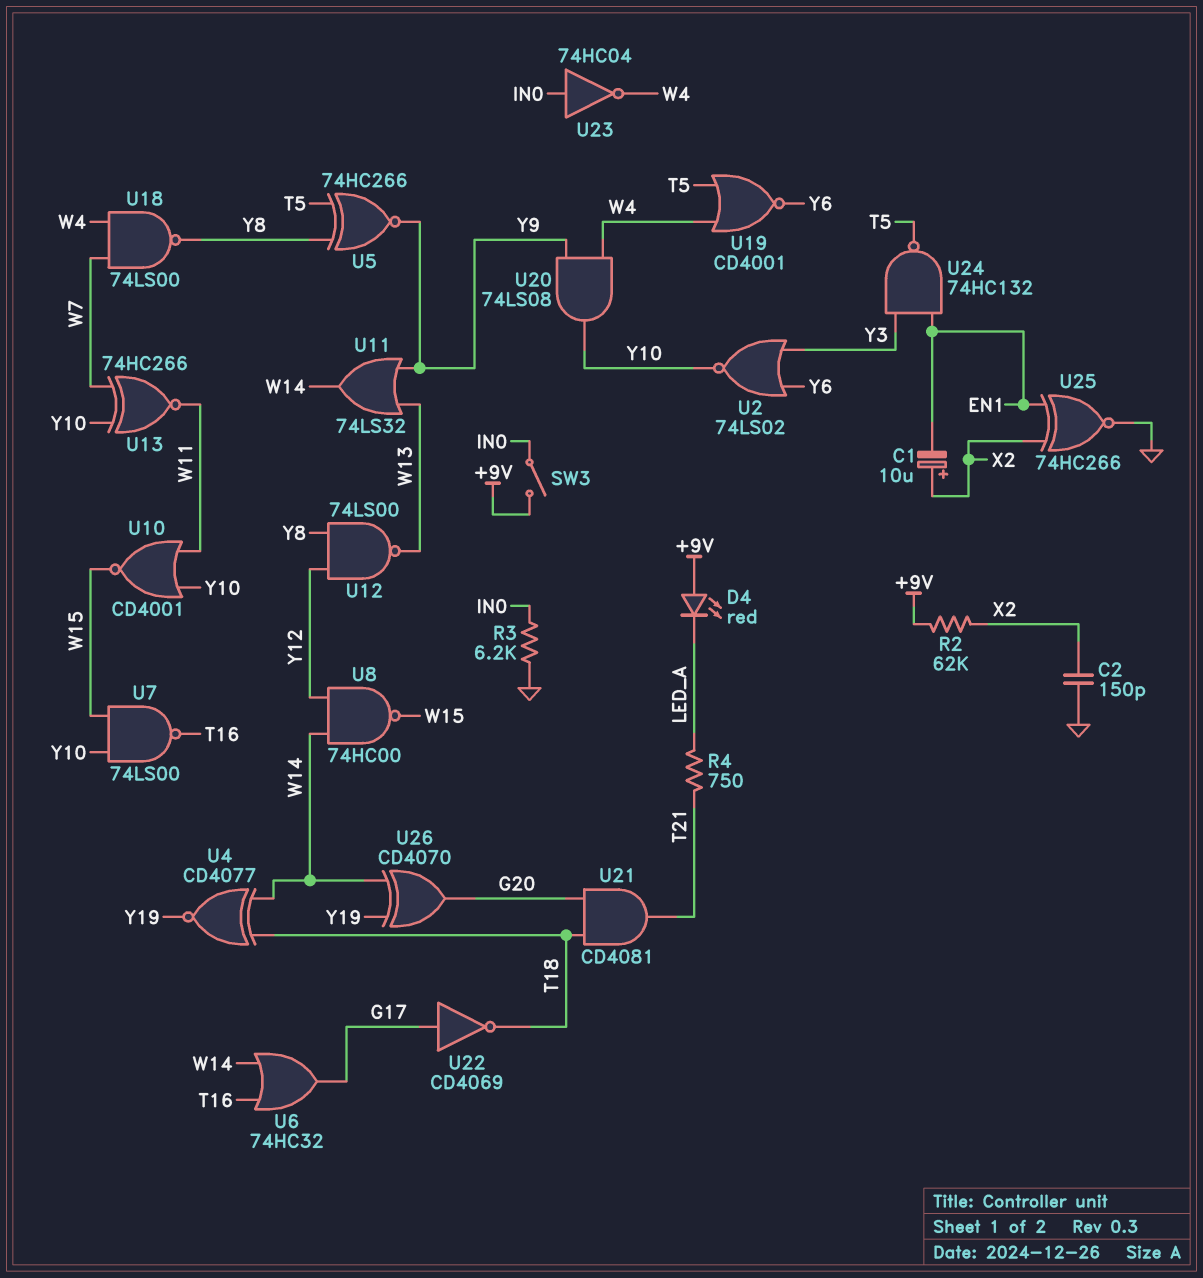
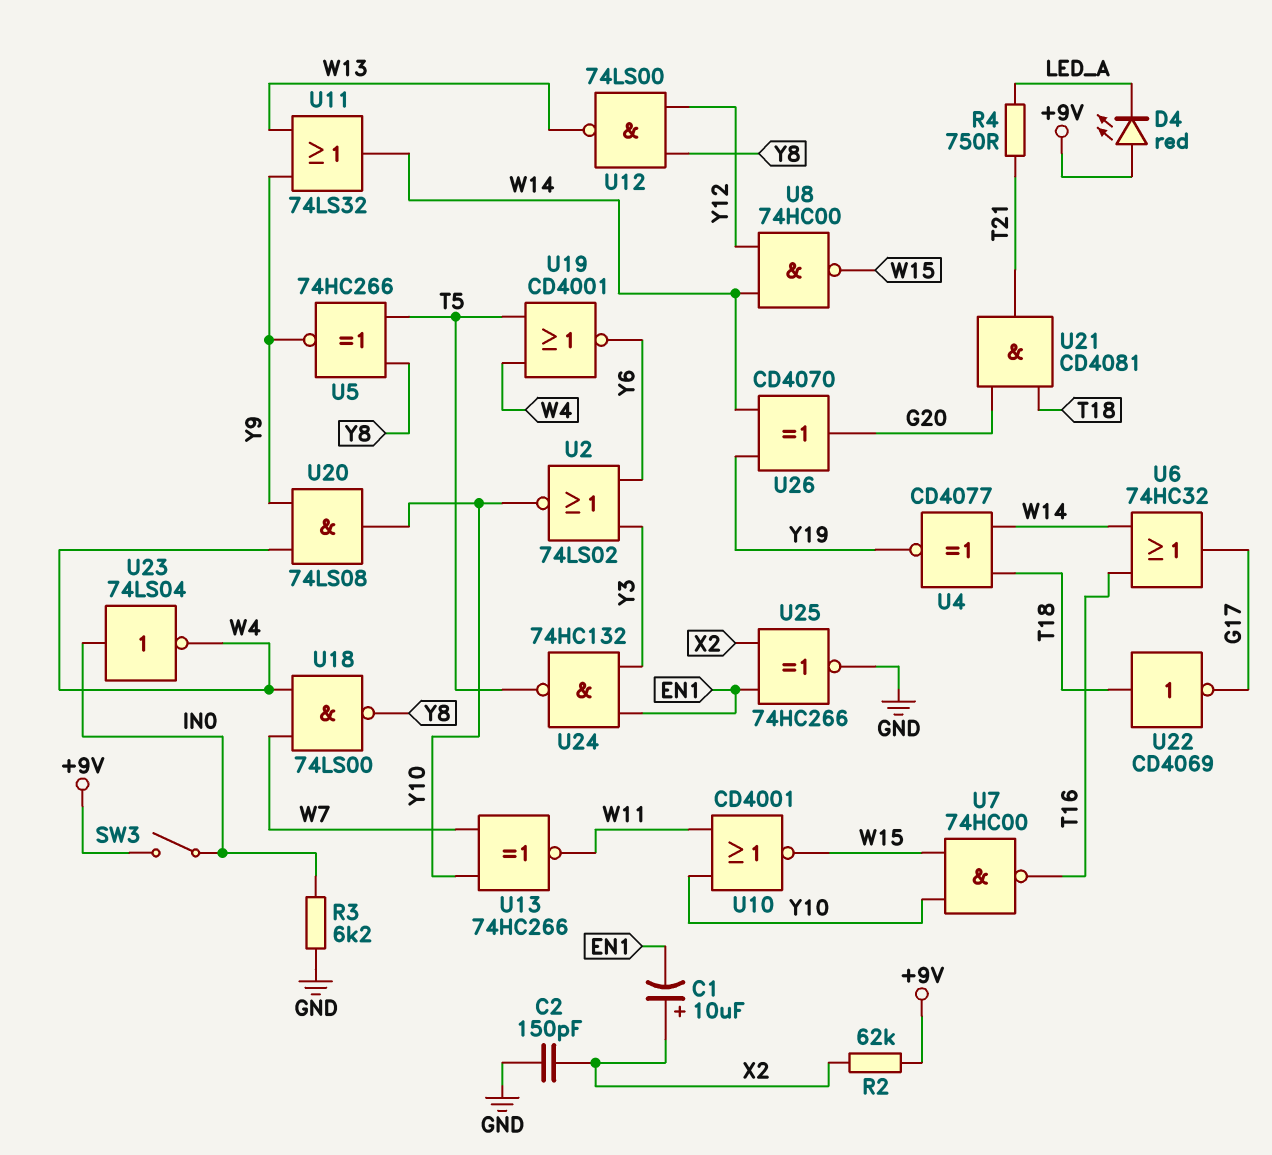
U7: NAND 74LS00 (in W15, in Y10, out T16) -> NAND 74HC00 (in W15, in Y10, out T16)
U22: NOT CD4069 (in G17, out T18) -> NOT CD4069 (in T18, out G17)
U23: NOT 74HC04 (in IN0, out W4) -> NOT 74LS04 (in IN0, out W4)

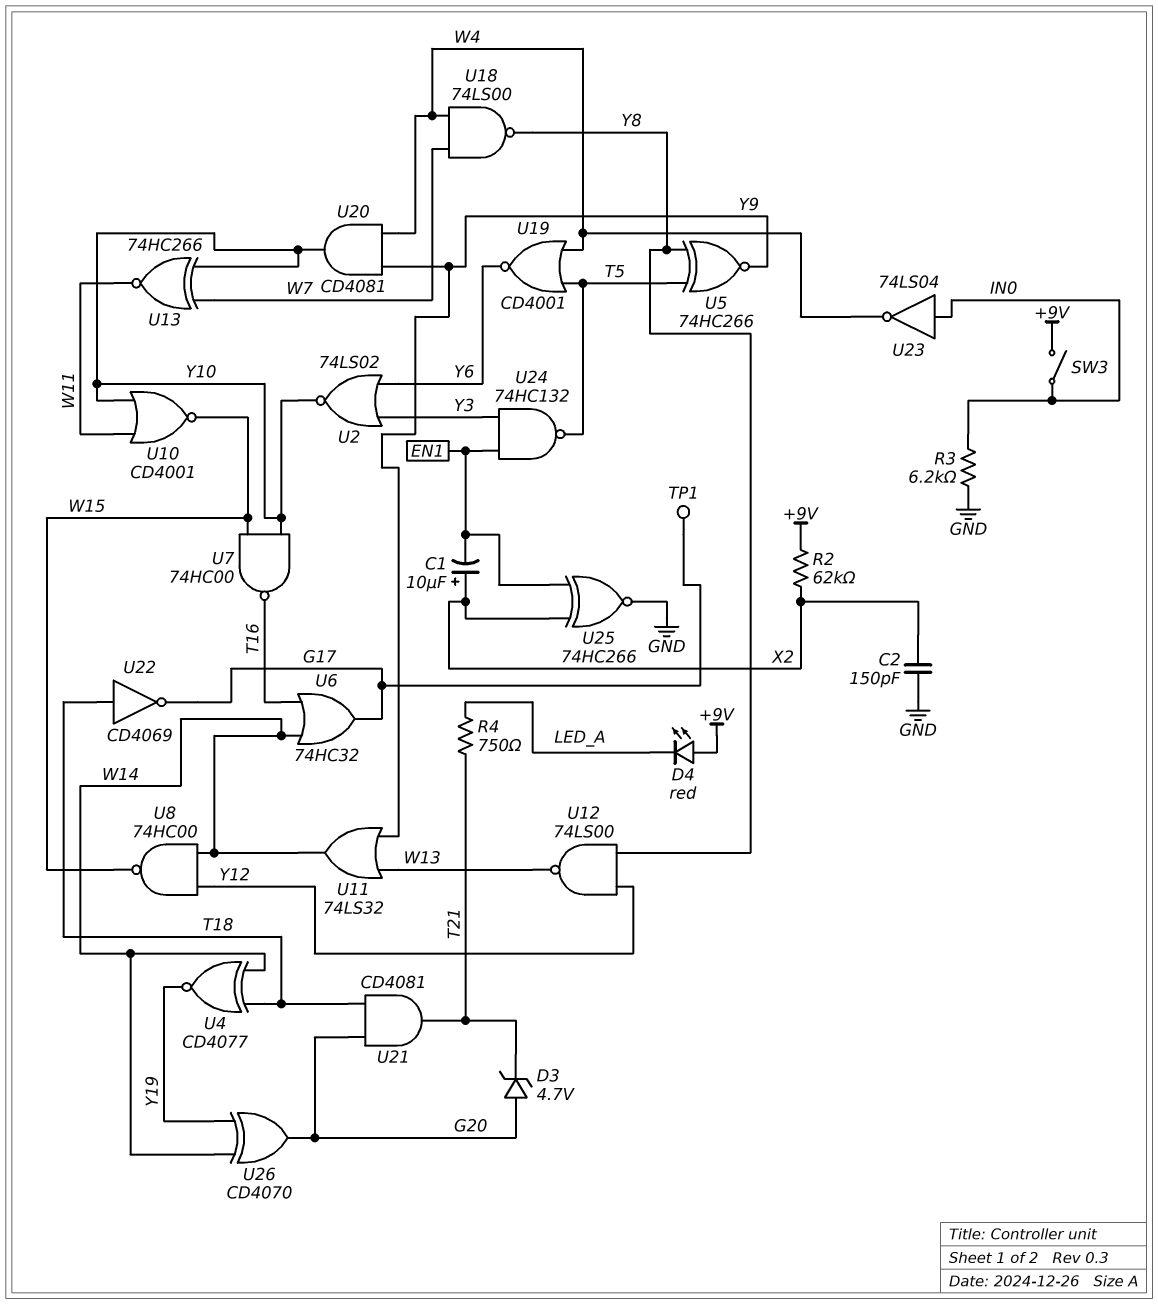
D3: none -> zener 4.7V (A G20, K T21)
TP1: none -> test point (G17)
U20: AND 74LS08 (in W4, in Y9, out Y10) -> AND CD4081 (in W4, in Y9, out Y10)

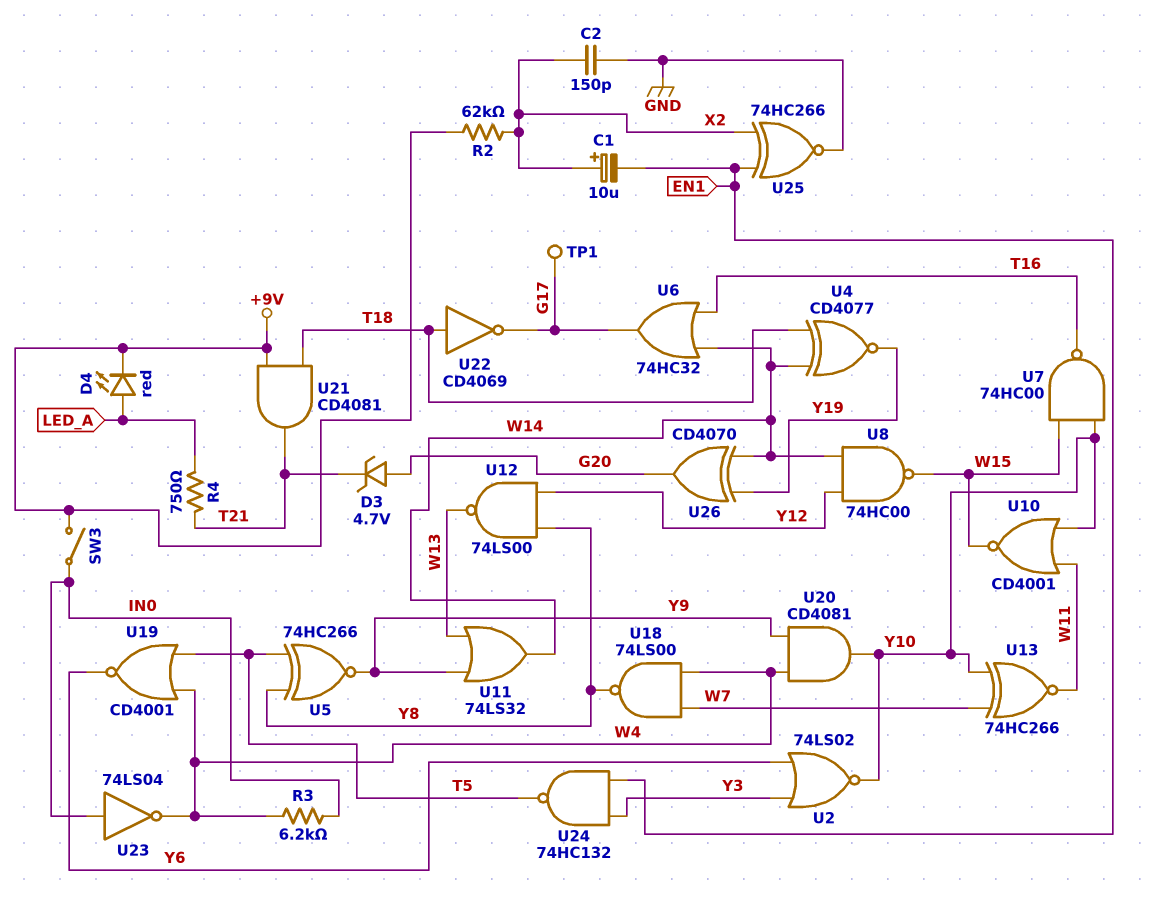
D4: LED red (A +9V, K LED_A) -> LED red (A LED_A, K +9V)
R3: 6.2k (GND, IN0) -> 6.2k (IN0, W4)
U21: AND CD4081 (in G20, in T18, out T21) -> AND CD4081 (in +9V, in T18, out T21)

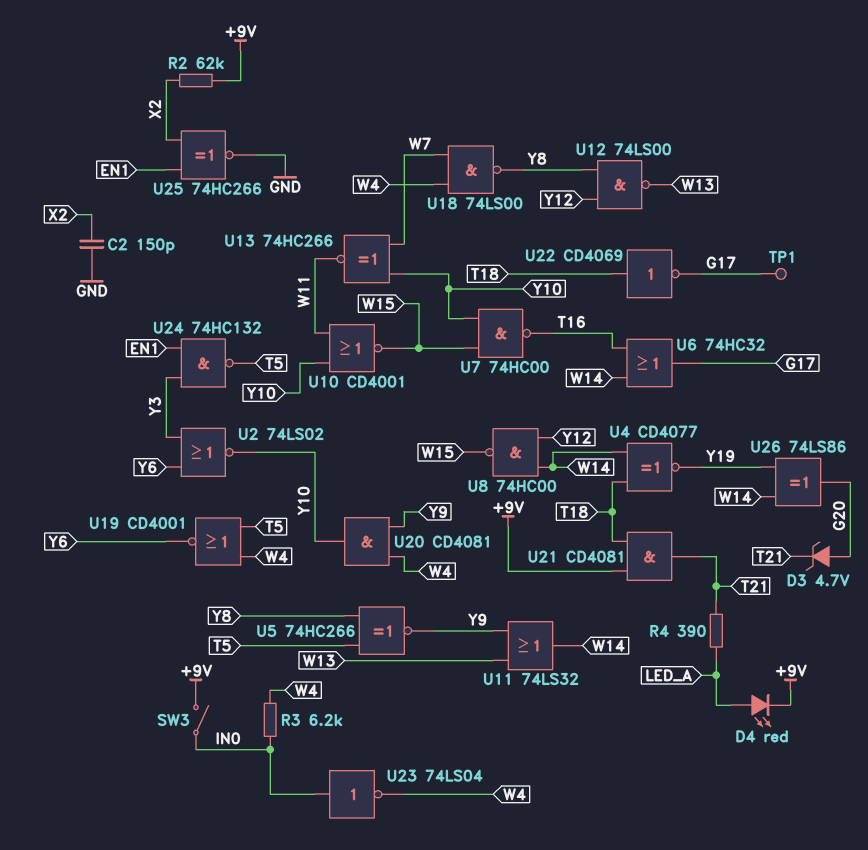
C1: 10uF (plus X2, minus EN1) -> none
R4: 750 (LED_A, T21) -> 390 (LED_A, T21)
U26: XOR CD4070 (in W14, in Y19, out G20) -> XOR 74LS86 (in W14, in Y19, out G20)

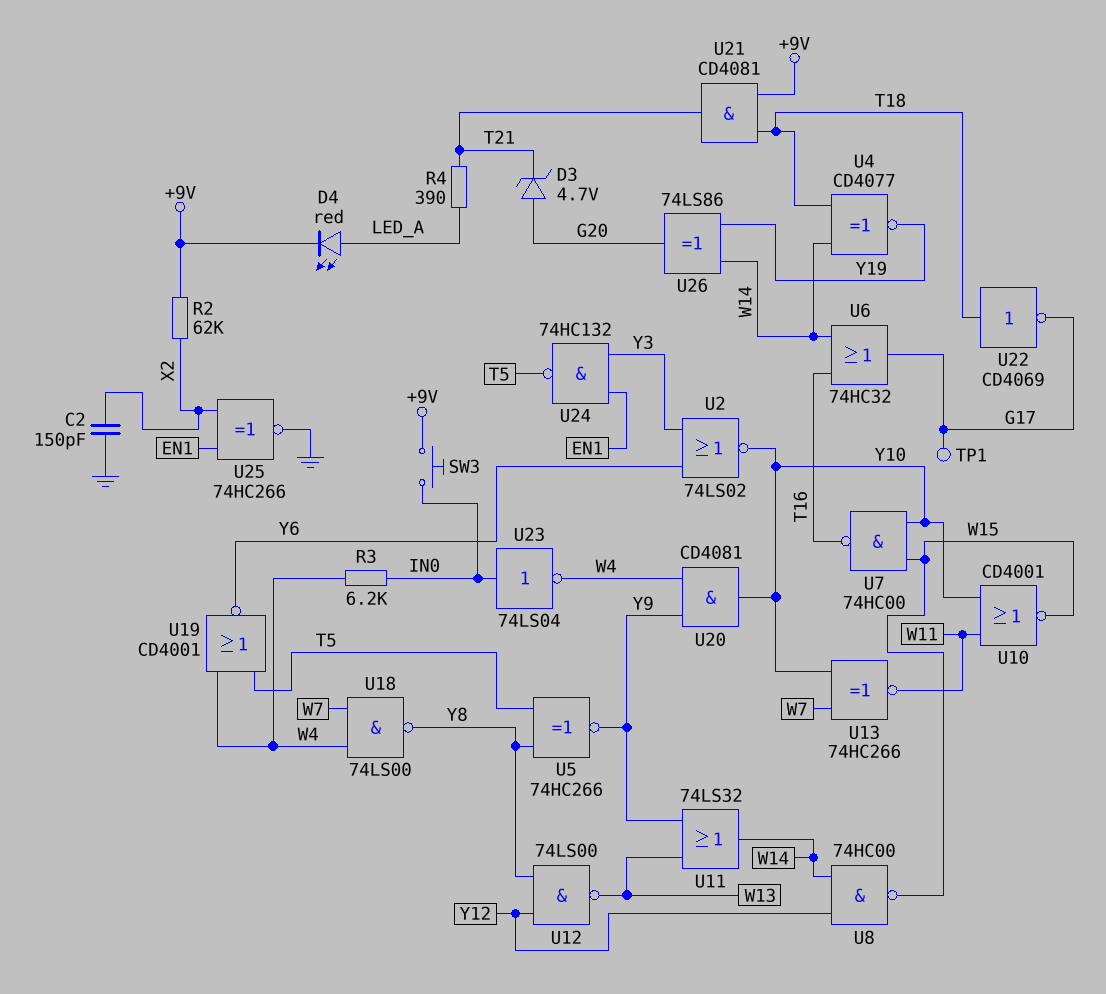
SW3: switch (+9V, IN0) -> button (+9V, IN0)

